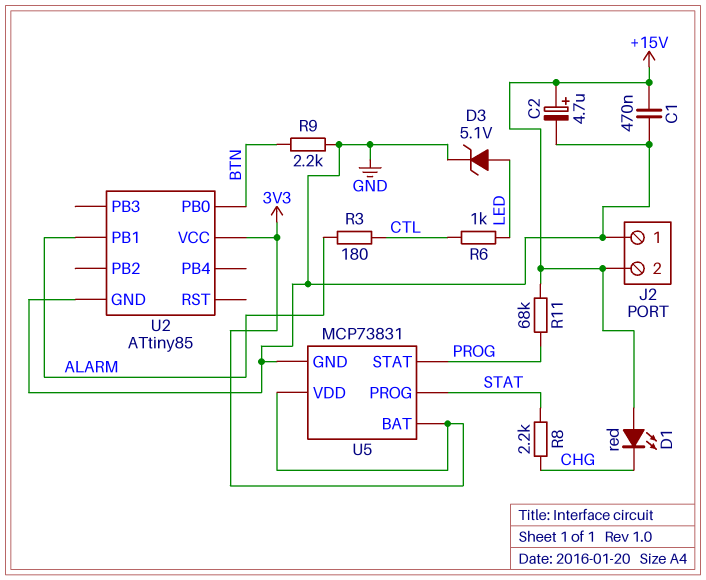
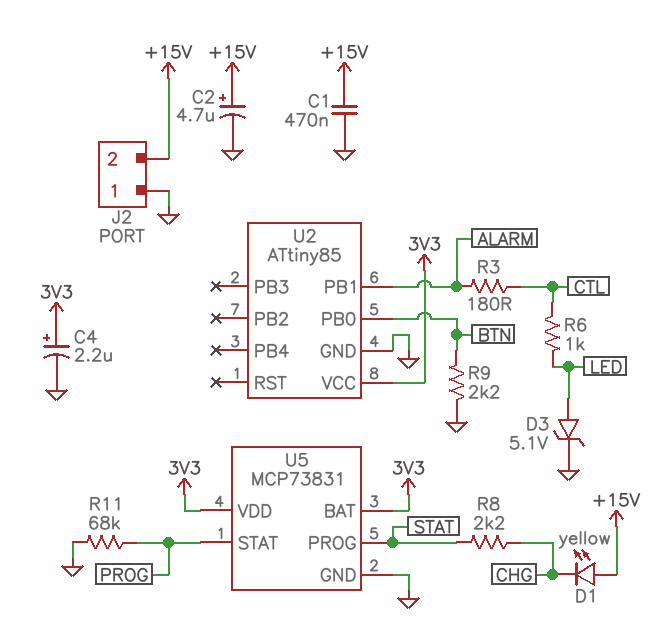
C4: none -> 2.2uF (plus 3V3, minus GND)
D1: LED red (A +15V, K CHG) -> LED yellow (A +15V, K CHG)
R11: 68k (+15V, PROG) -> 68k (GND, PROG)

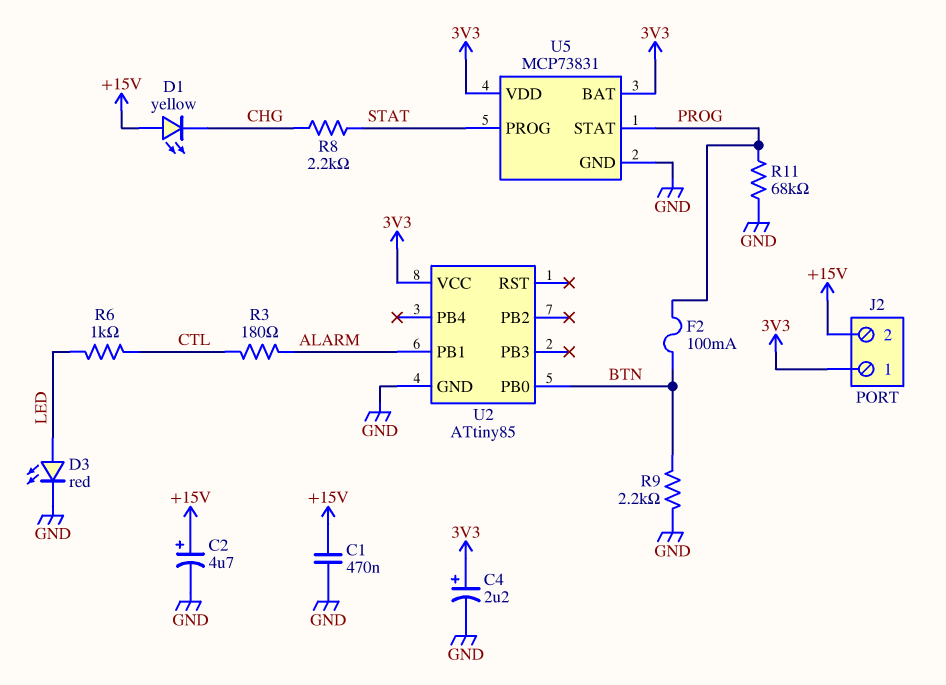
D3: zener 5.1V (A LED, K GND) -> LED red (A LED, K GND)
F2: none -> 100mA (BTN, PROG)
J2 pin 1: GND -> 3V3

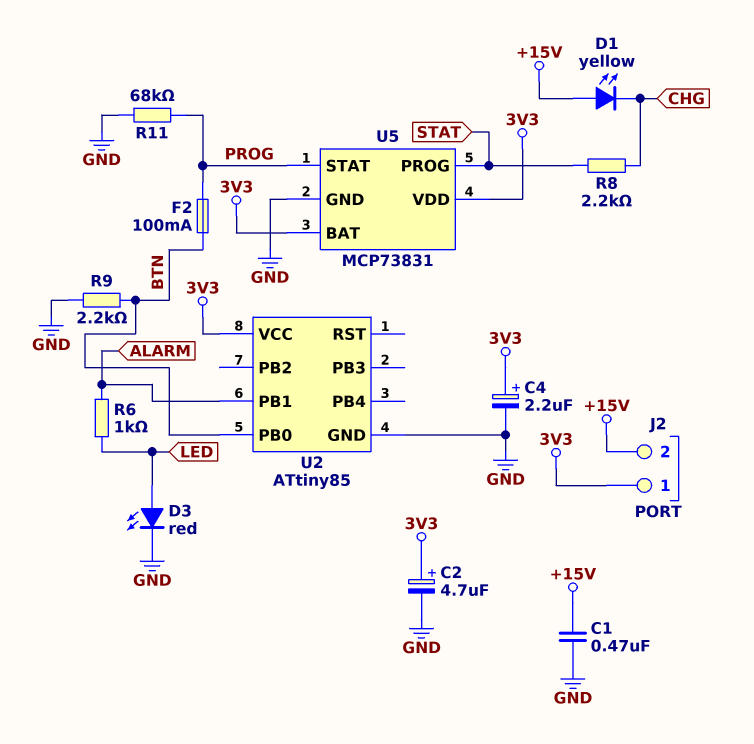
C2: 4.7uF (plus +15V, minus GND) -> 4.7uF (plus 3V3, minus GND)
R3: 180 (ALARM, CTL) -> none
R6: 1k (CTL, LED) -> 1k (ALARM, LED)

